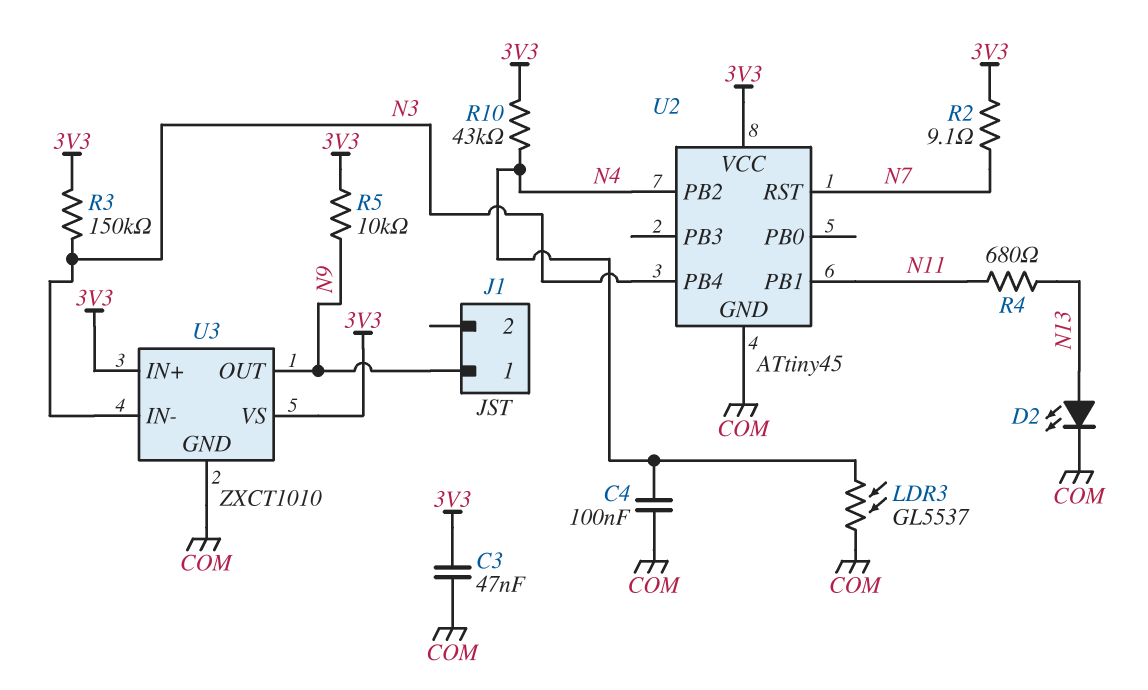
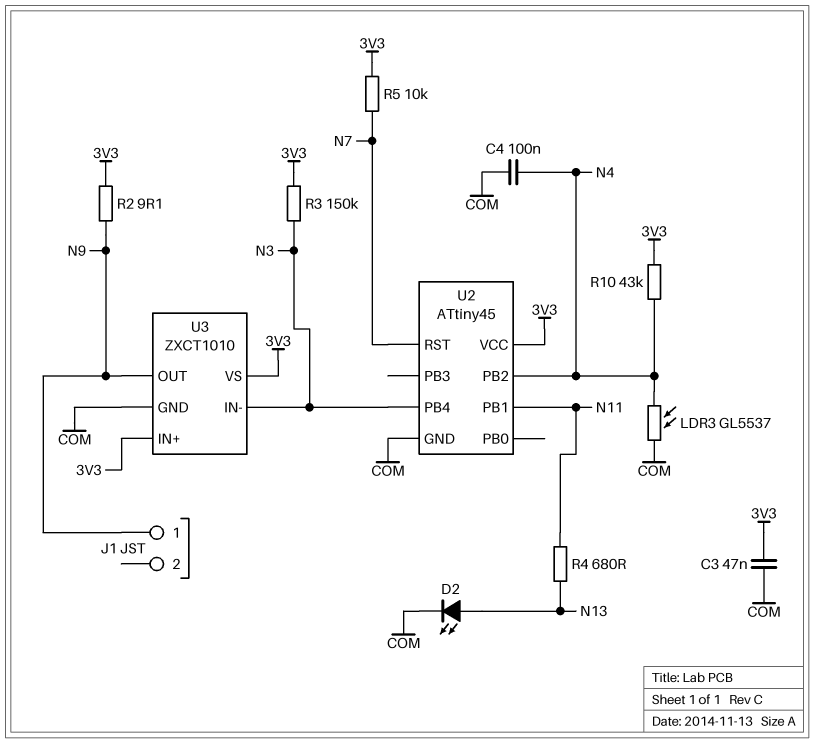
R2: 9.1 (3V3, N7) -> 9.1 (3V3, N9)
R5: 10k (3V3, N9) -> 10k (3V3, N7)

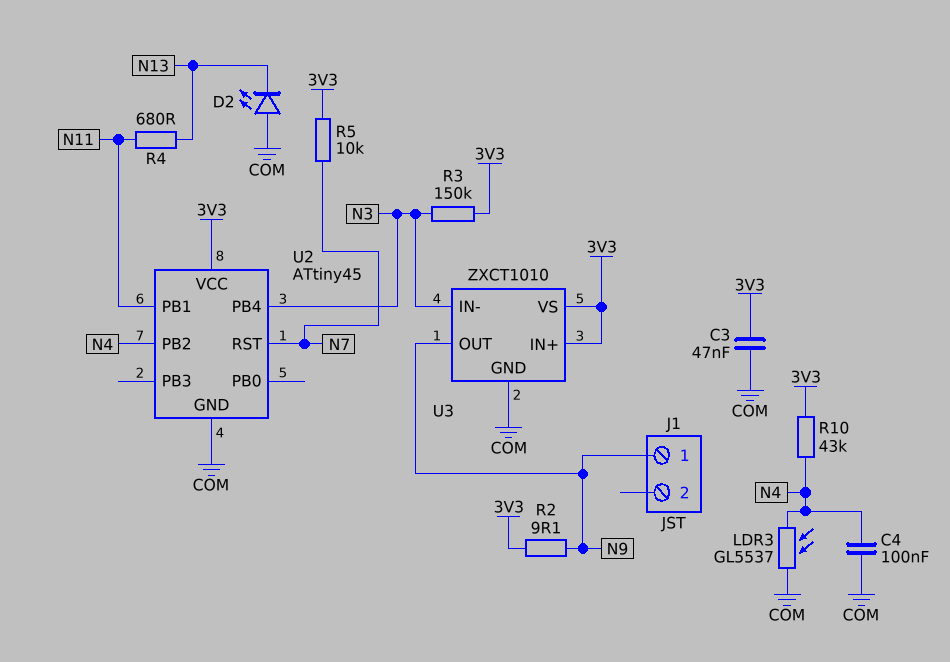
D2: LED (A N13, K COM) -> LED (A COM, K N13)

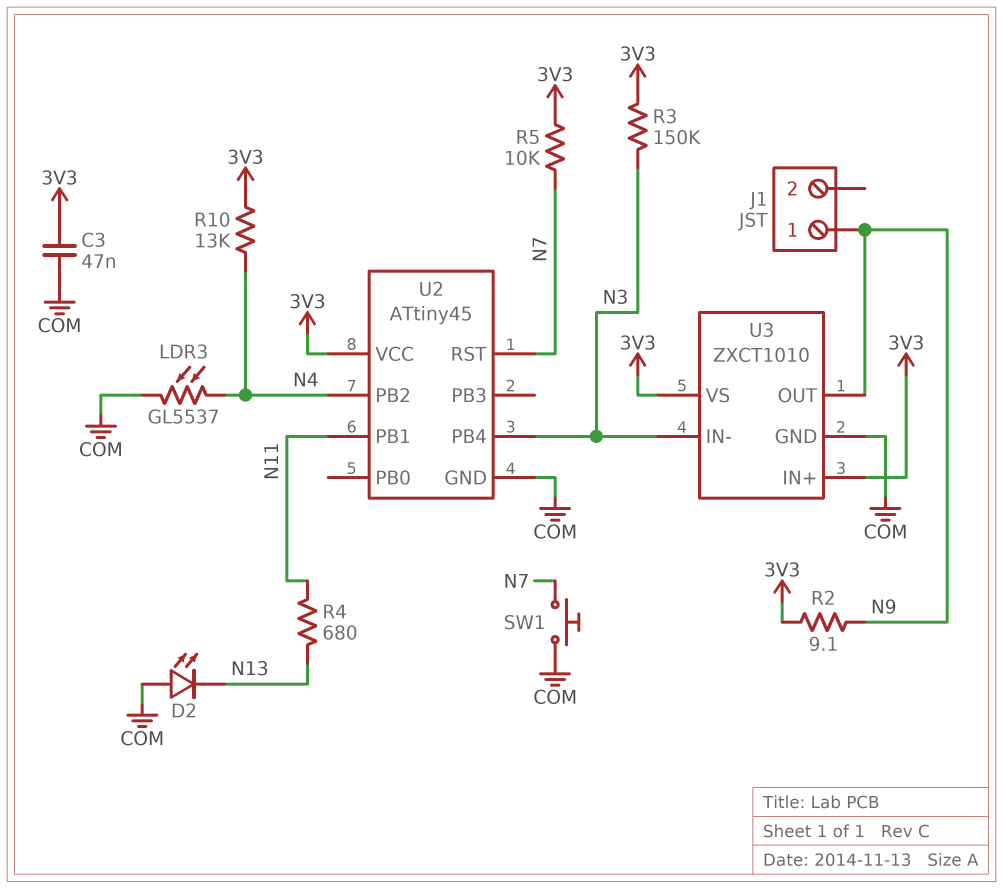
C4: 100nF (COM, N4) -> none
R10: 43k (3V3, N4) -> 13k (3V3, N4)
SW1: none -> button (COM, N7)

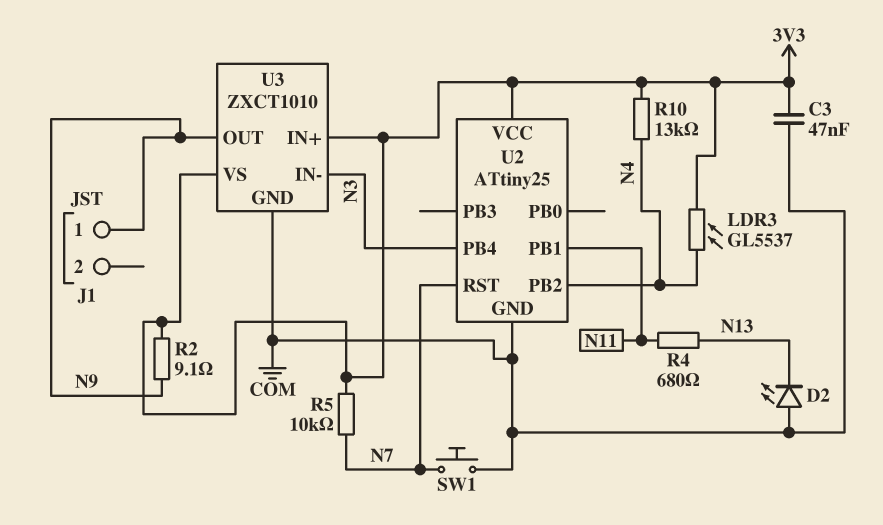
LDR3: GL5537 (COM, N4) -> GL5537 (3V3, N4)
R3: 150k (3V3, N3) -> none
U2: ATtiny45 -> ATtiny25

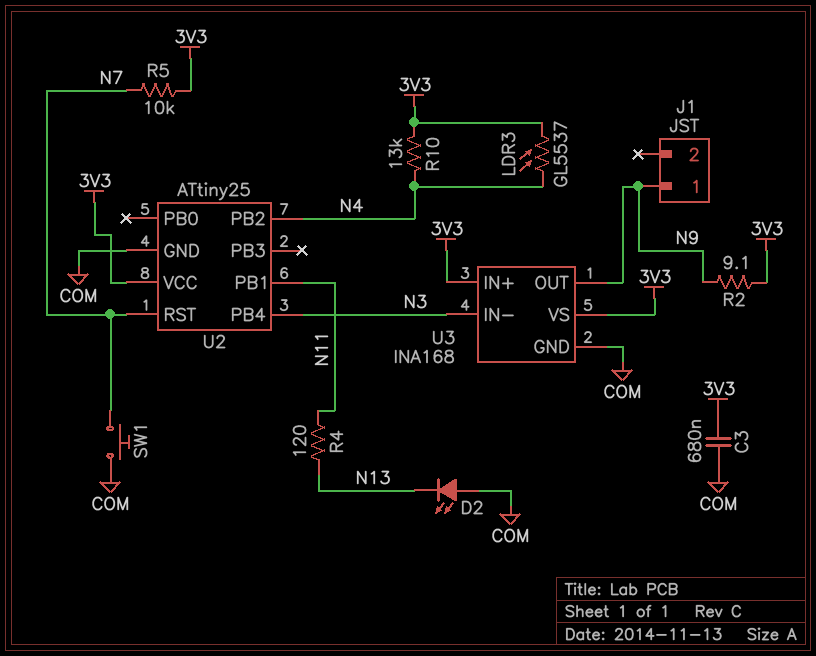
C3: 47nF (3V3, COM) -> 680nF (3V3, COM)
R4: 680 (N11, N13) -> 120 (N11, N13)
U3: ZXCT1010 -> INA168

